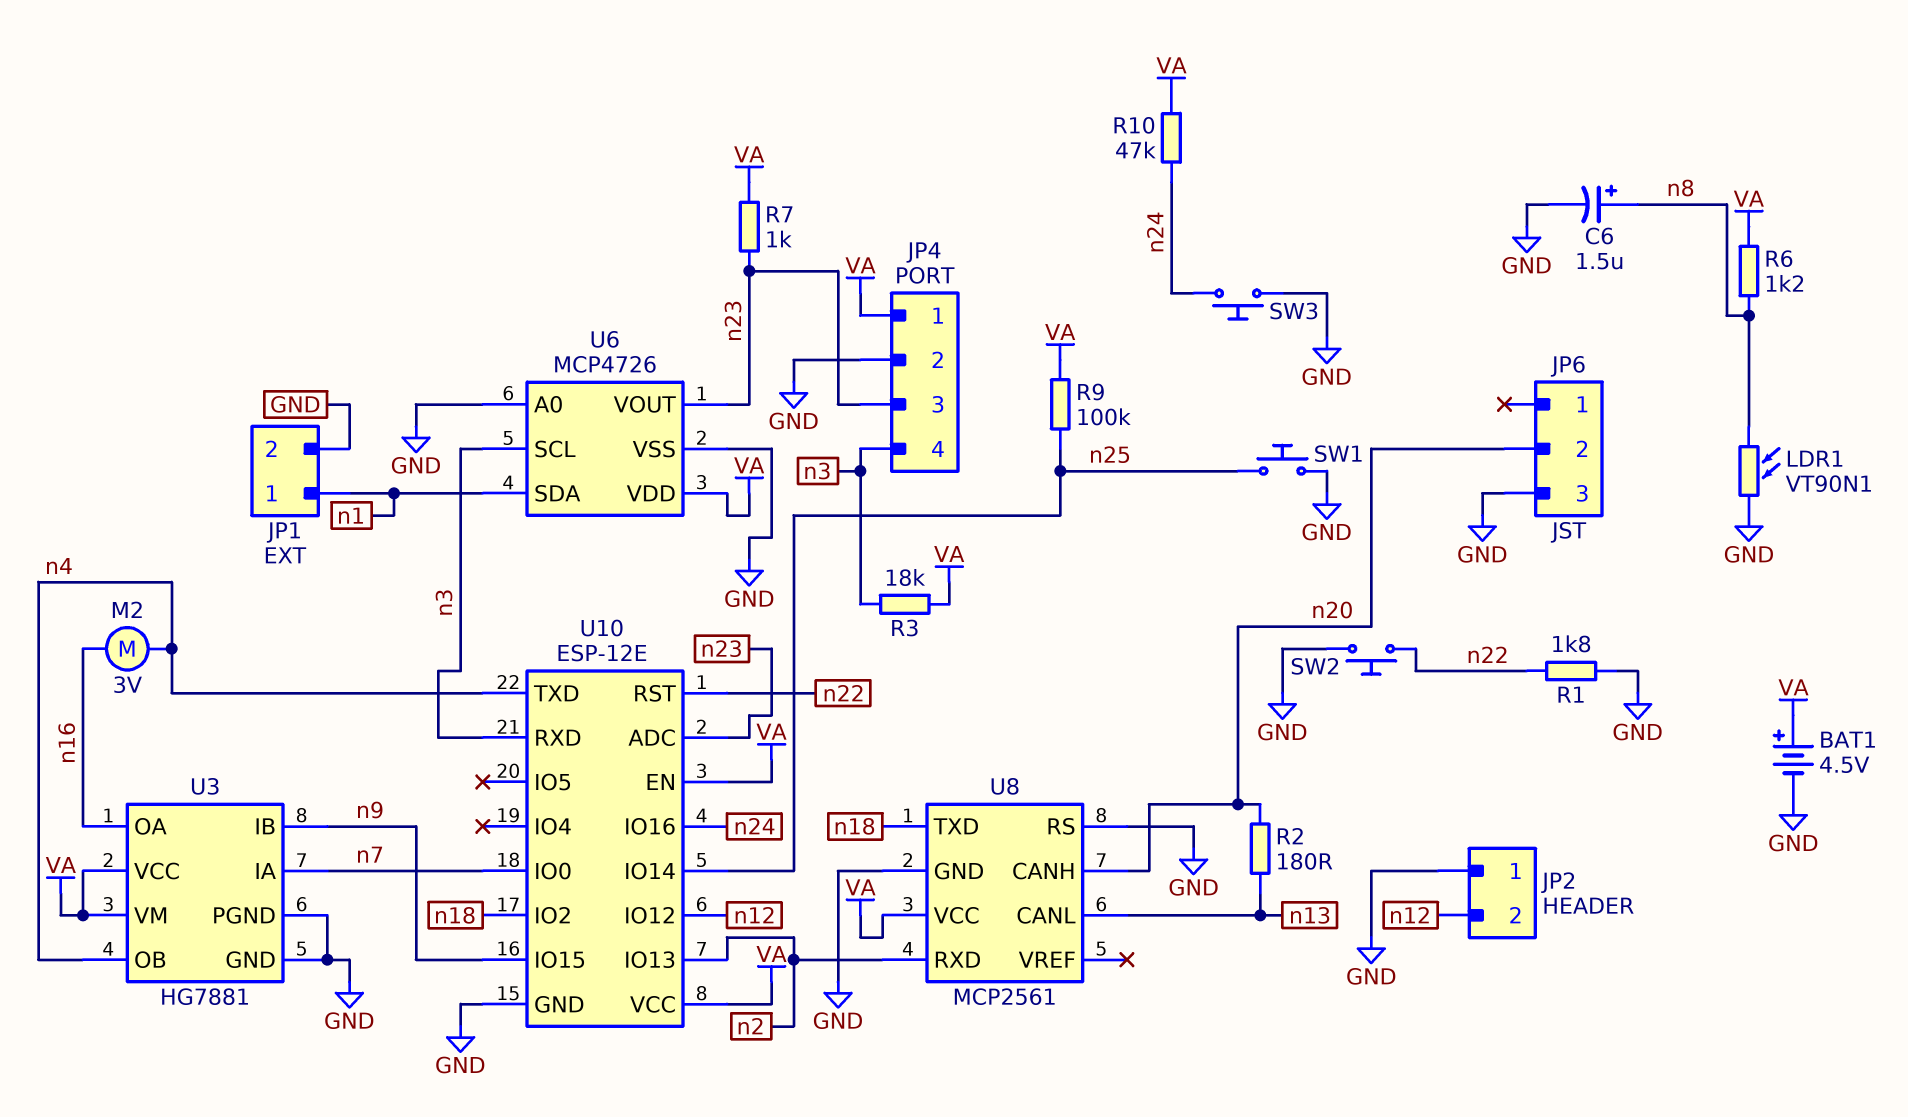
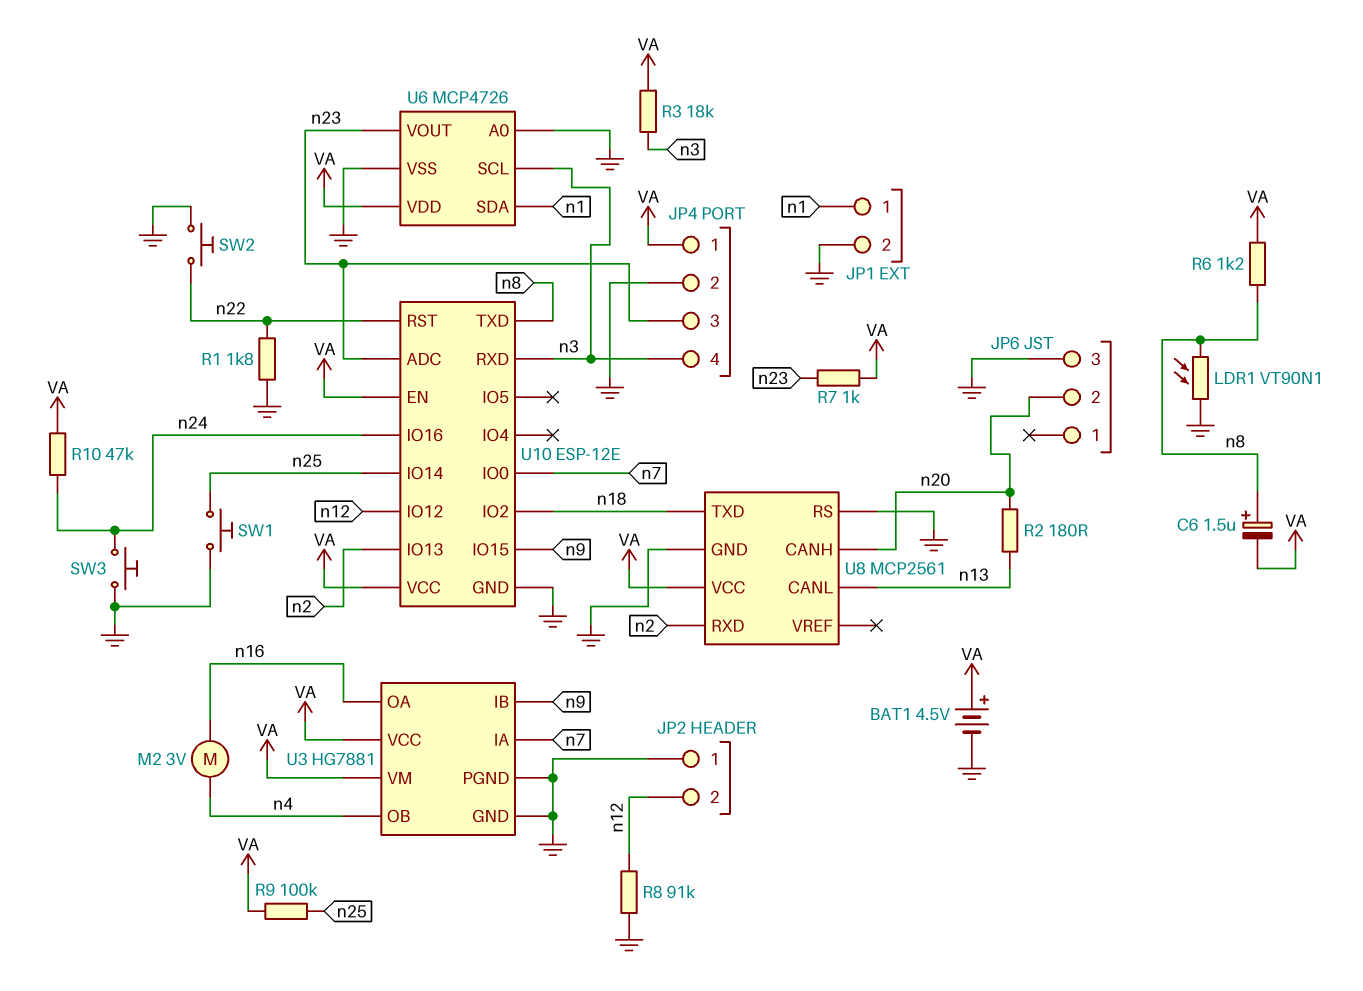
C6: 1.5uF (plus n8, minus GND) -> 1.5uF (plus n8, minus VA)
R8: none -> 91k (GND, n12)
U10 pin TXD: n4 -> n8

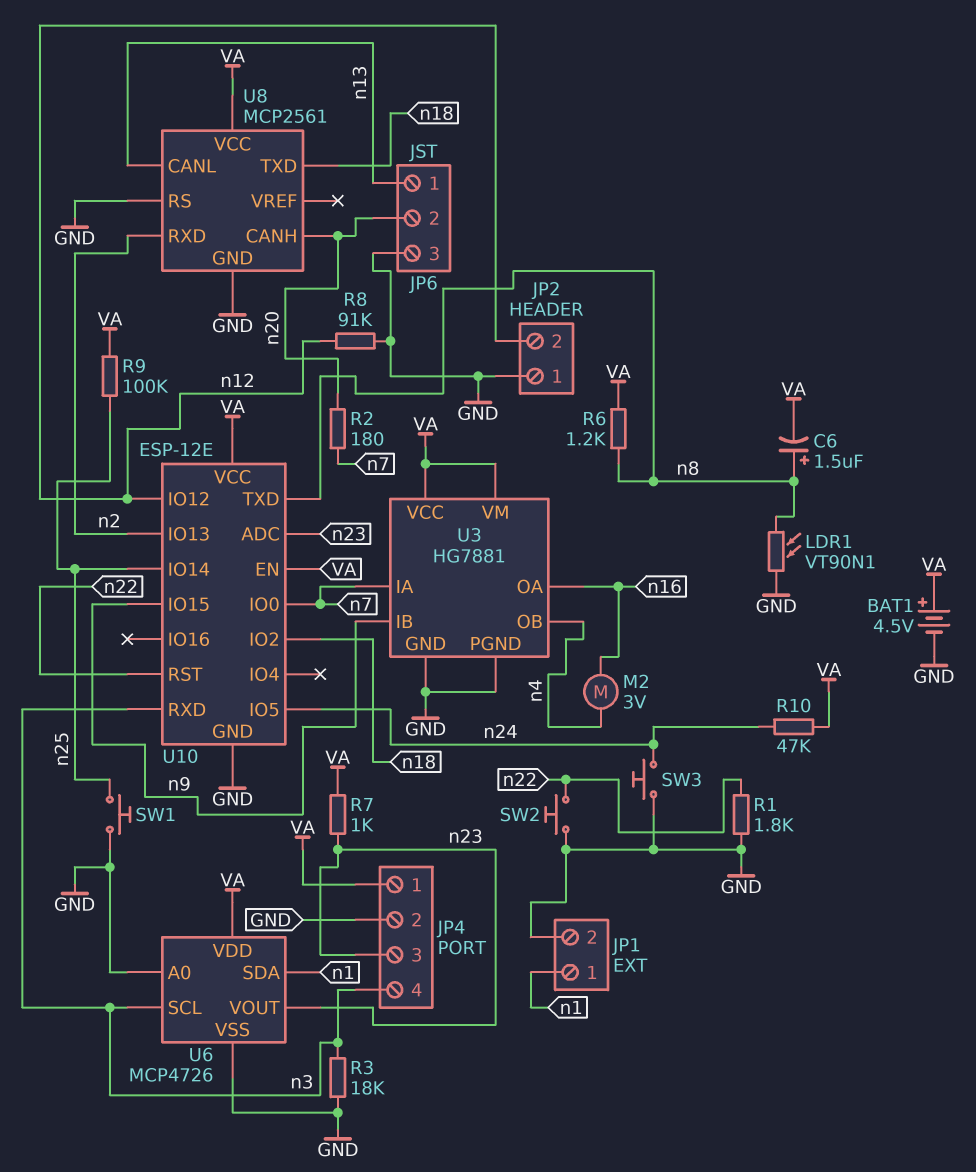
JP6 pin 1: none -> n13
R2: 180 (n13, n20) -> 180 (n7, n20)
R3: 18k (VA, n3) -> 18k (GND, n3)
U10 pin IO5: none -> n24
U10 pin IO16: n24 -> none

